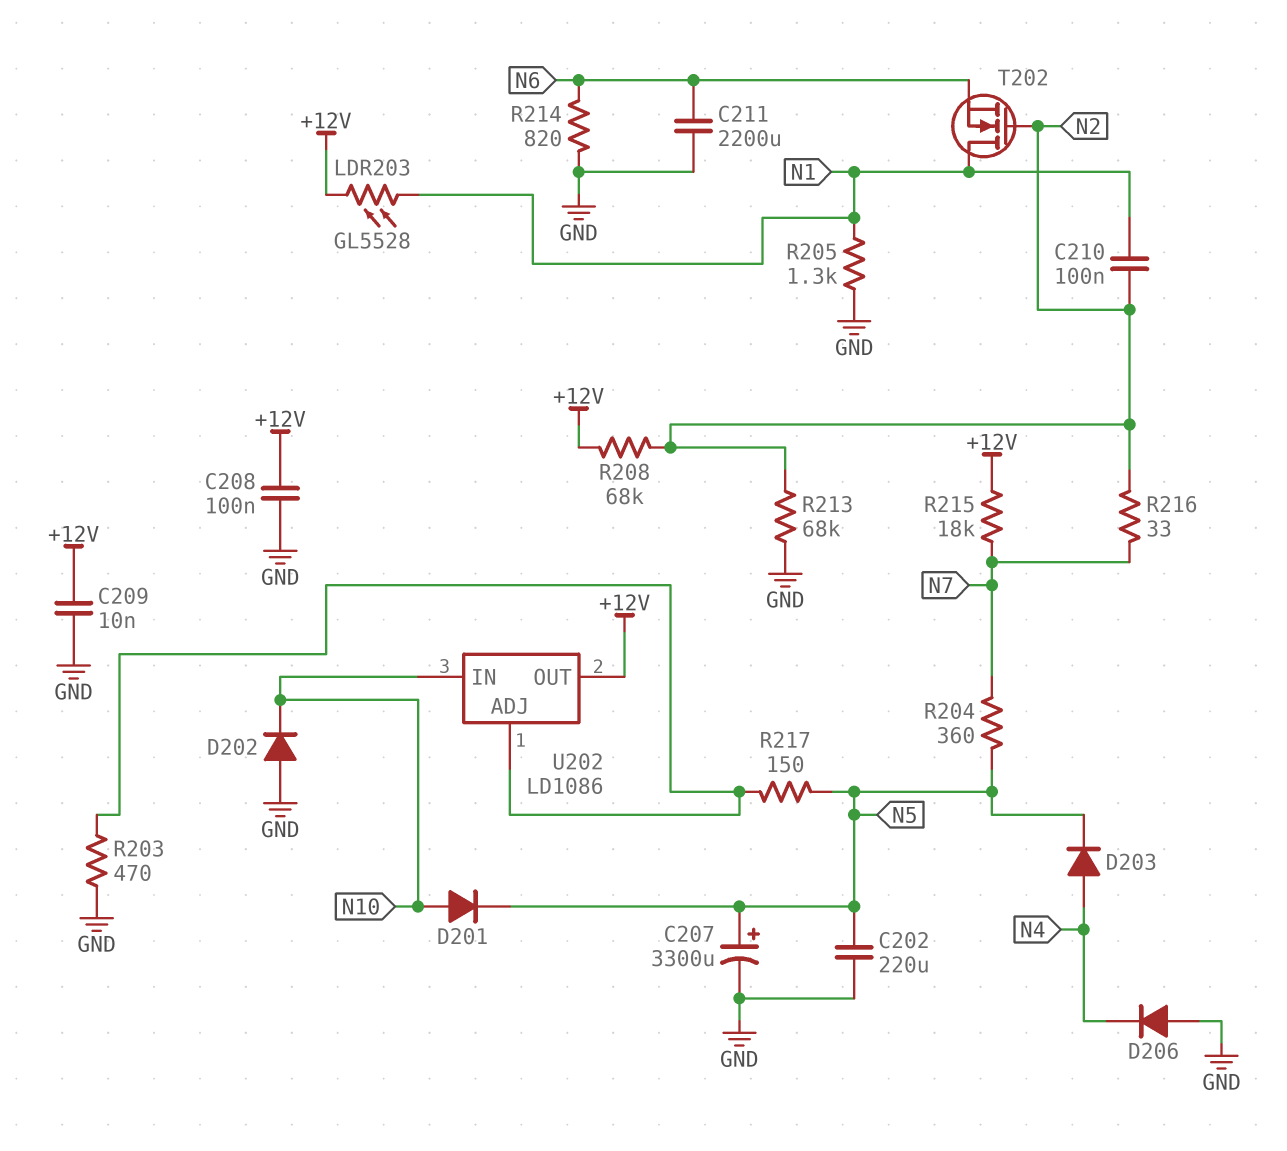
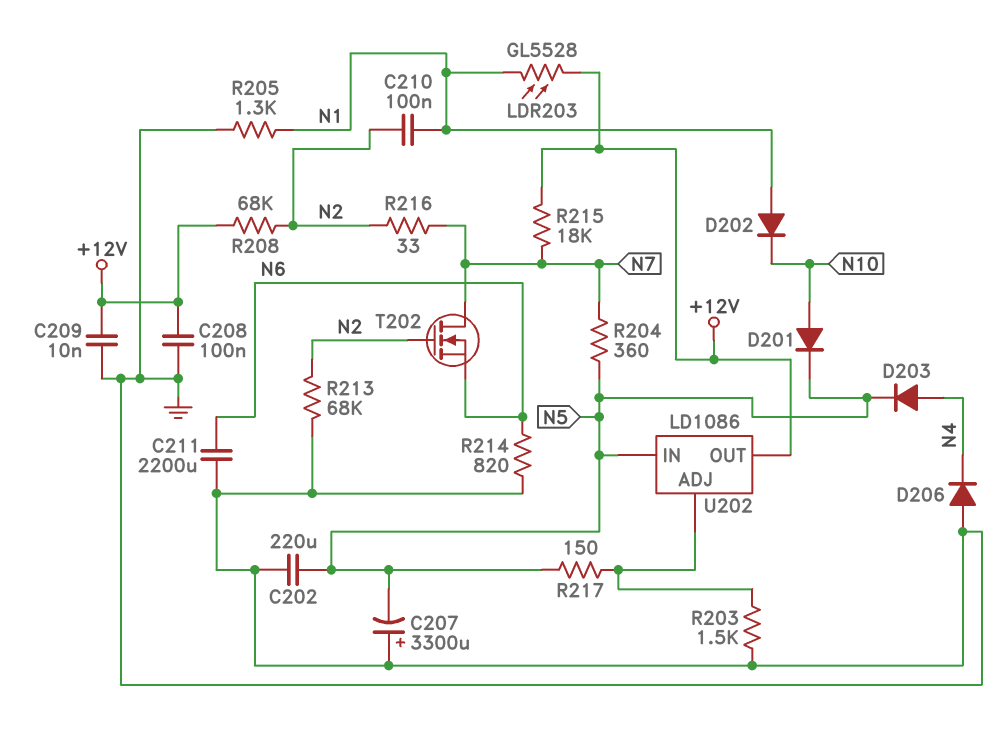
C207: 3300uF (plus N5, minus GND) -> 3300uF (plus GND, minus N5)
D202: diode (A GND, K N10) -> diode (A N1, K N10)
R203: 470 (GND, U202/ADJ) -> 1.5k (GND, U202/ADJ)
T202: NMOS (G N2, D N1, S N6) -> NMOS (G N2, D N7, S N6)
U202 pin IN: N10 -> N5

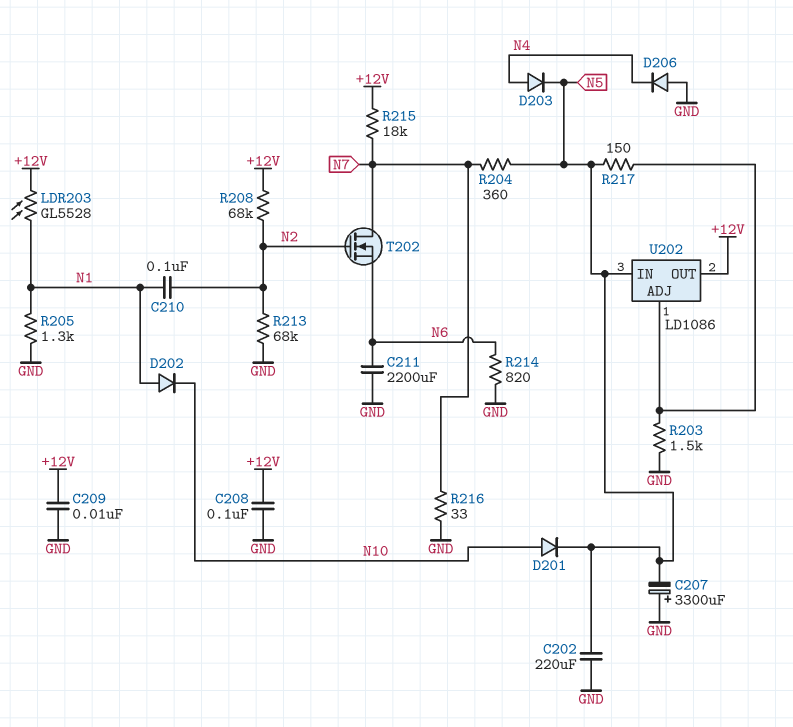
R216: 33 (N2, N7) -> 33 (GND, N7)

